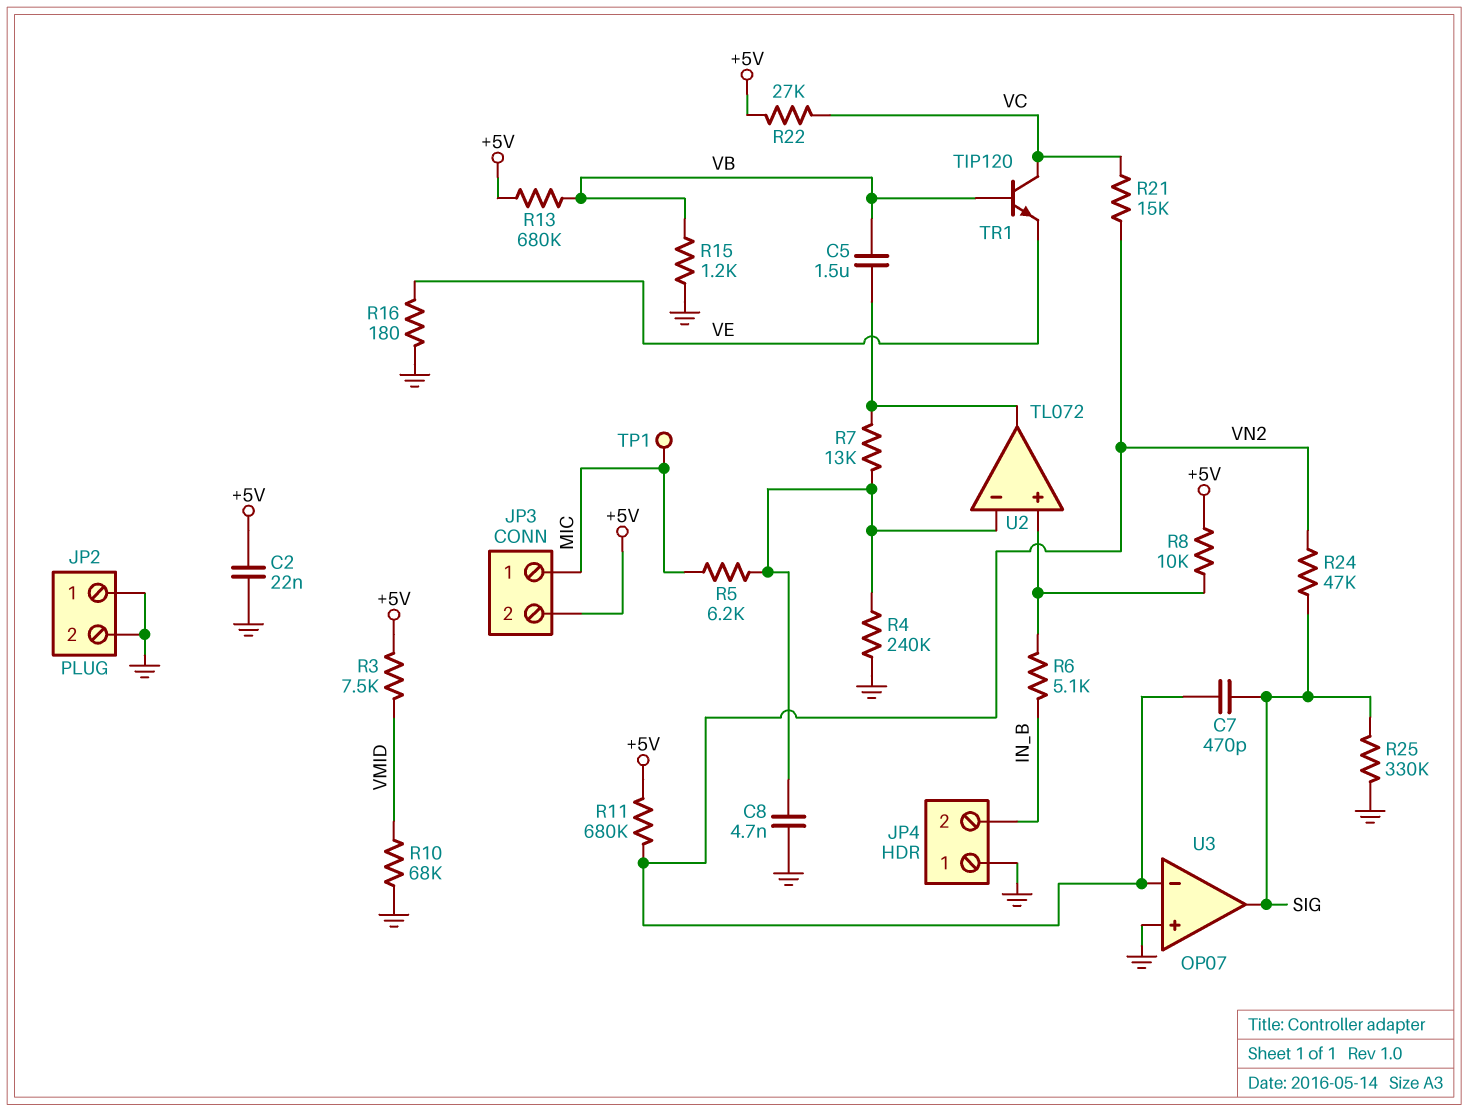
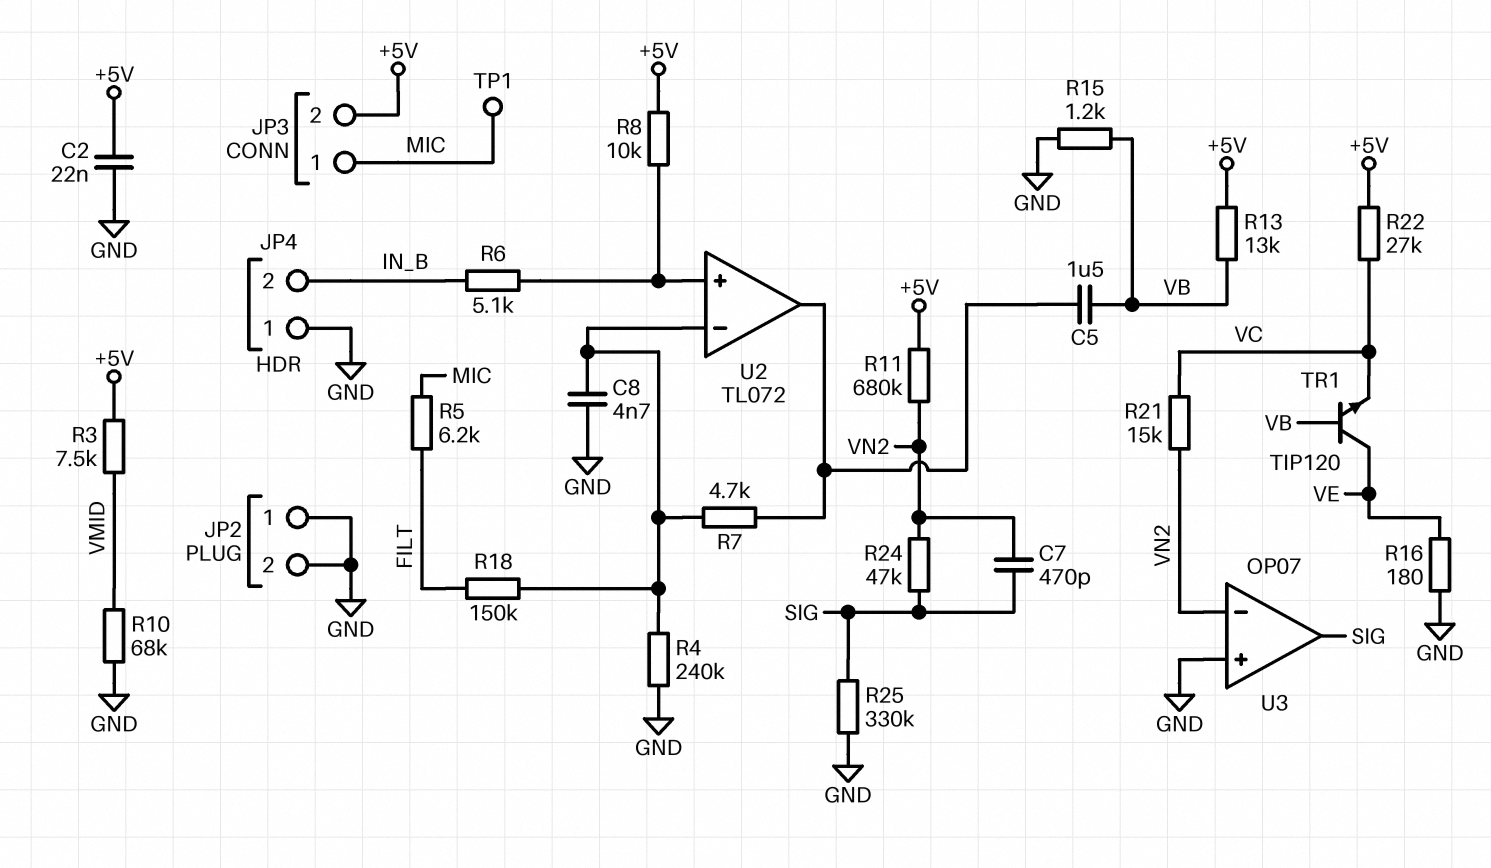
R5: 6.2k (MIC, U2/in-) -> 6.2k (FILT, MIC)
R7: 13k (U2/in-, U2/out) -> 4.7k (U2/in-, U2/out)
R13: 680k (+5V, VB) -> 13k (+5V, VB)
R18: none -> 150k (FILT, U2/in-)
TR1: NPN TIP120 (B VB, C VC, E VE) -> NPN TIP120 (B VB, C VE, E VC)

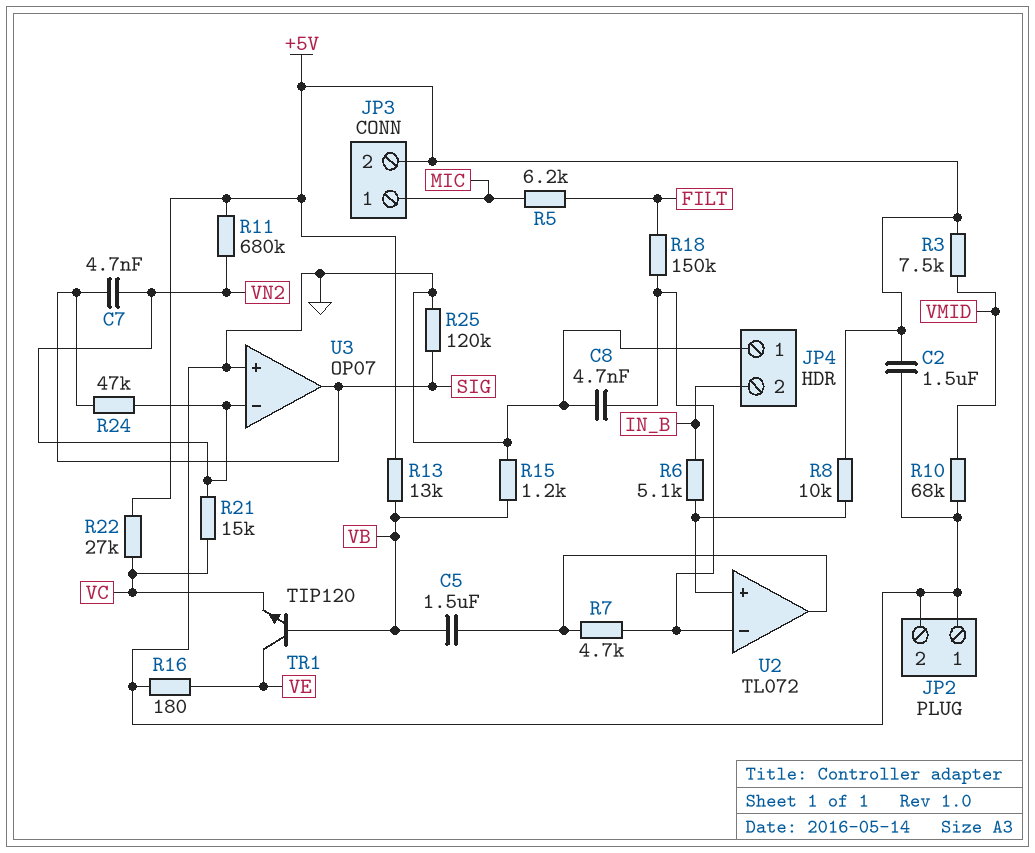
C2: 22nF (+5V, GND) -> 1.5uF (+5V, GND)
C7: 470pF (SIG, VN2) -> 4.7nF (SIG, VN2)
R4: 240k (GND, U2/in-) -> none
R25: 330k (GND, SIG) -> 120k (GND, SIG)
TP1: test point (MIC) -> none

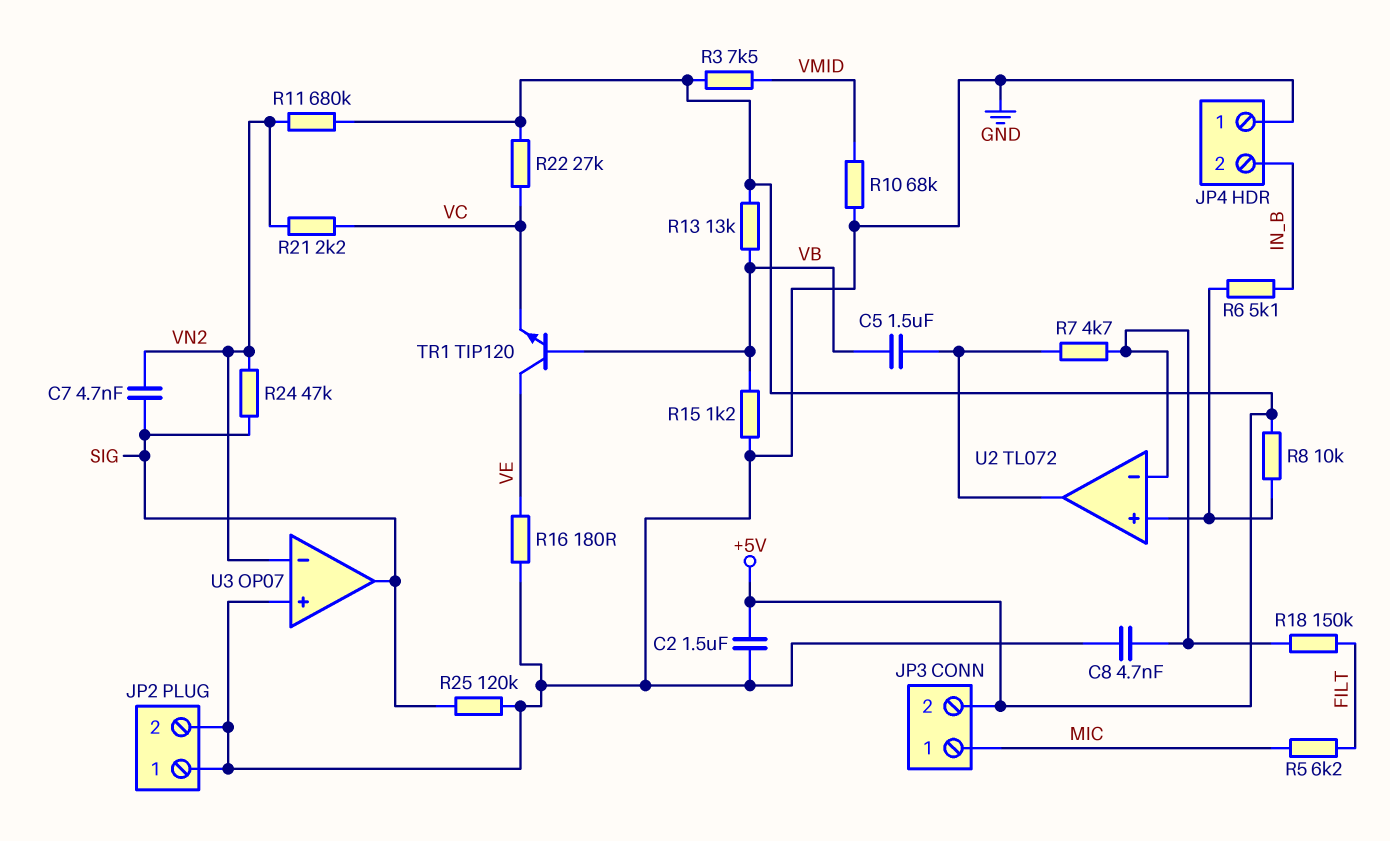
R21: 15k (VC, VN2) -> 2.2k (VC, VN2)

